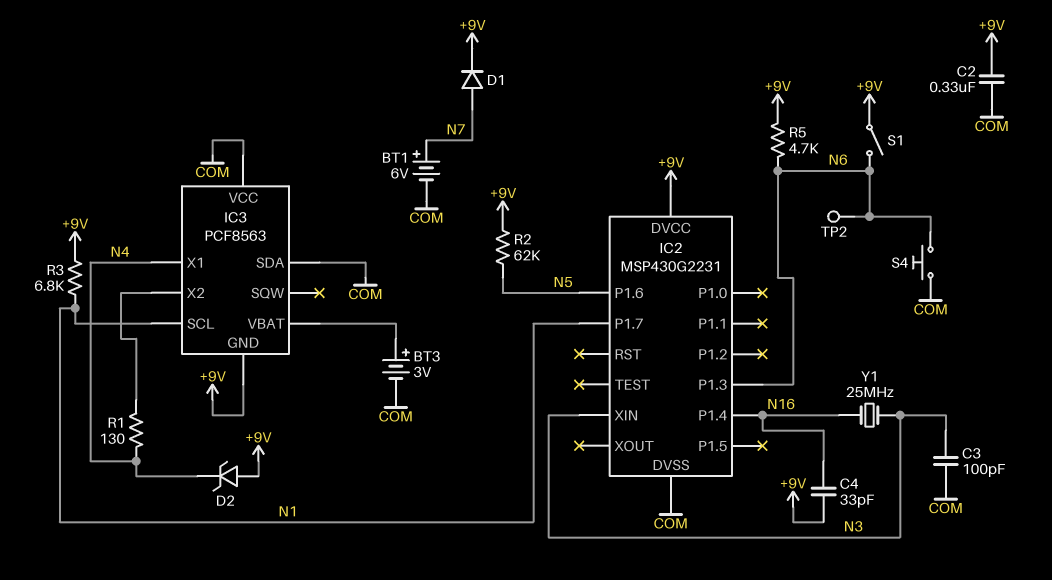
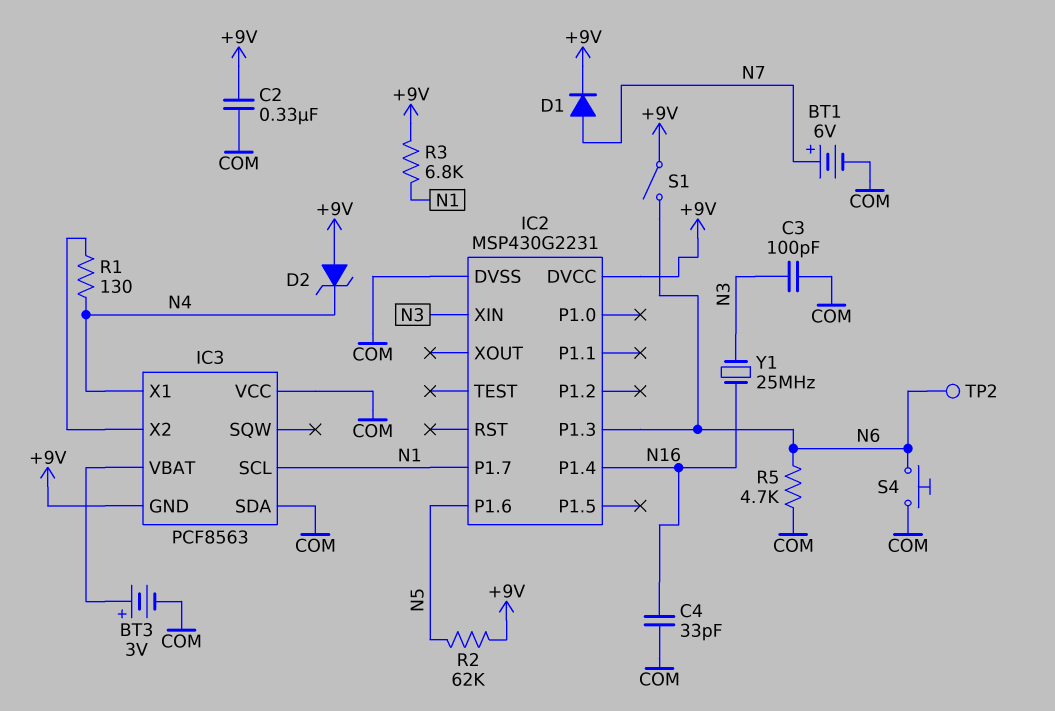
C4: 33pF (+9V, N16) -> 33pF (COM, N16)
R5: 4.7k (+9V, N6) -> 4.7k (COM, N6)

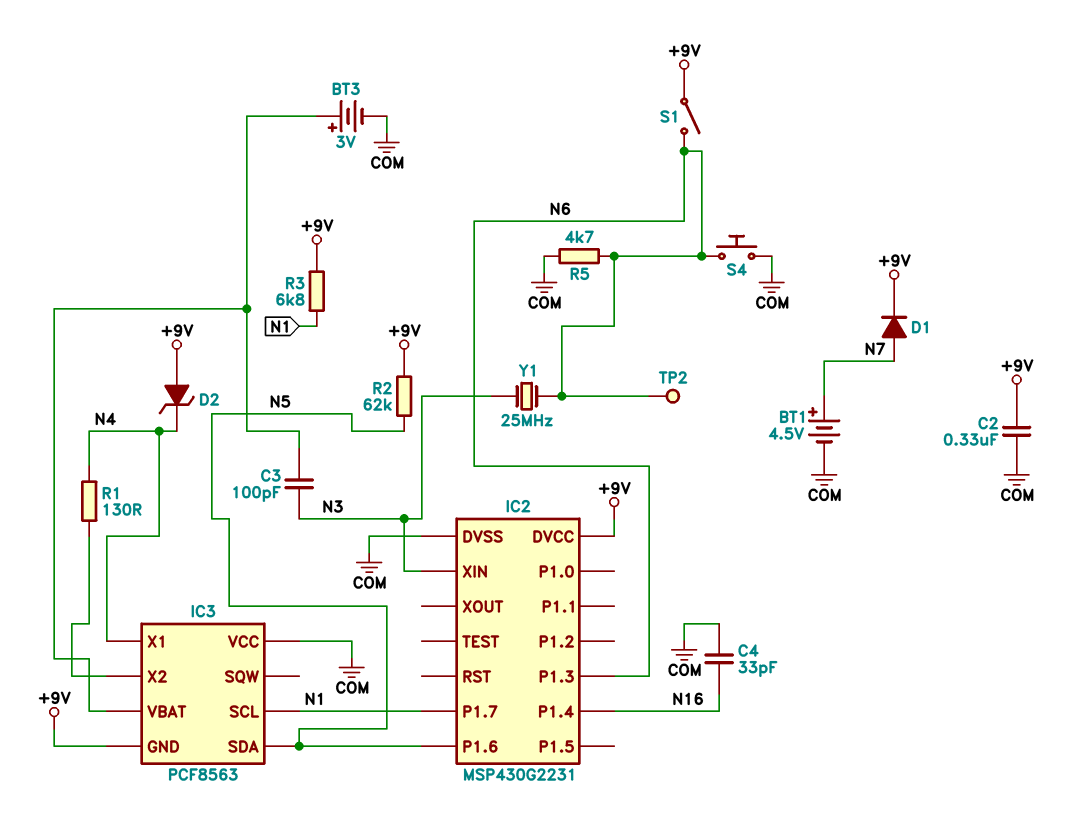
BT1: 6V (plus N7, minus COM) -> 4.5V (plus N7, minus COM)
C3: 100pF (COM, N3) -> 100pF (IC3/VBAT, N3)
IC3 pin SDA: COM -> N5
Y1: 25MHz (N3, N16) -> 25MHz (N3, N6)

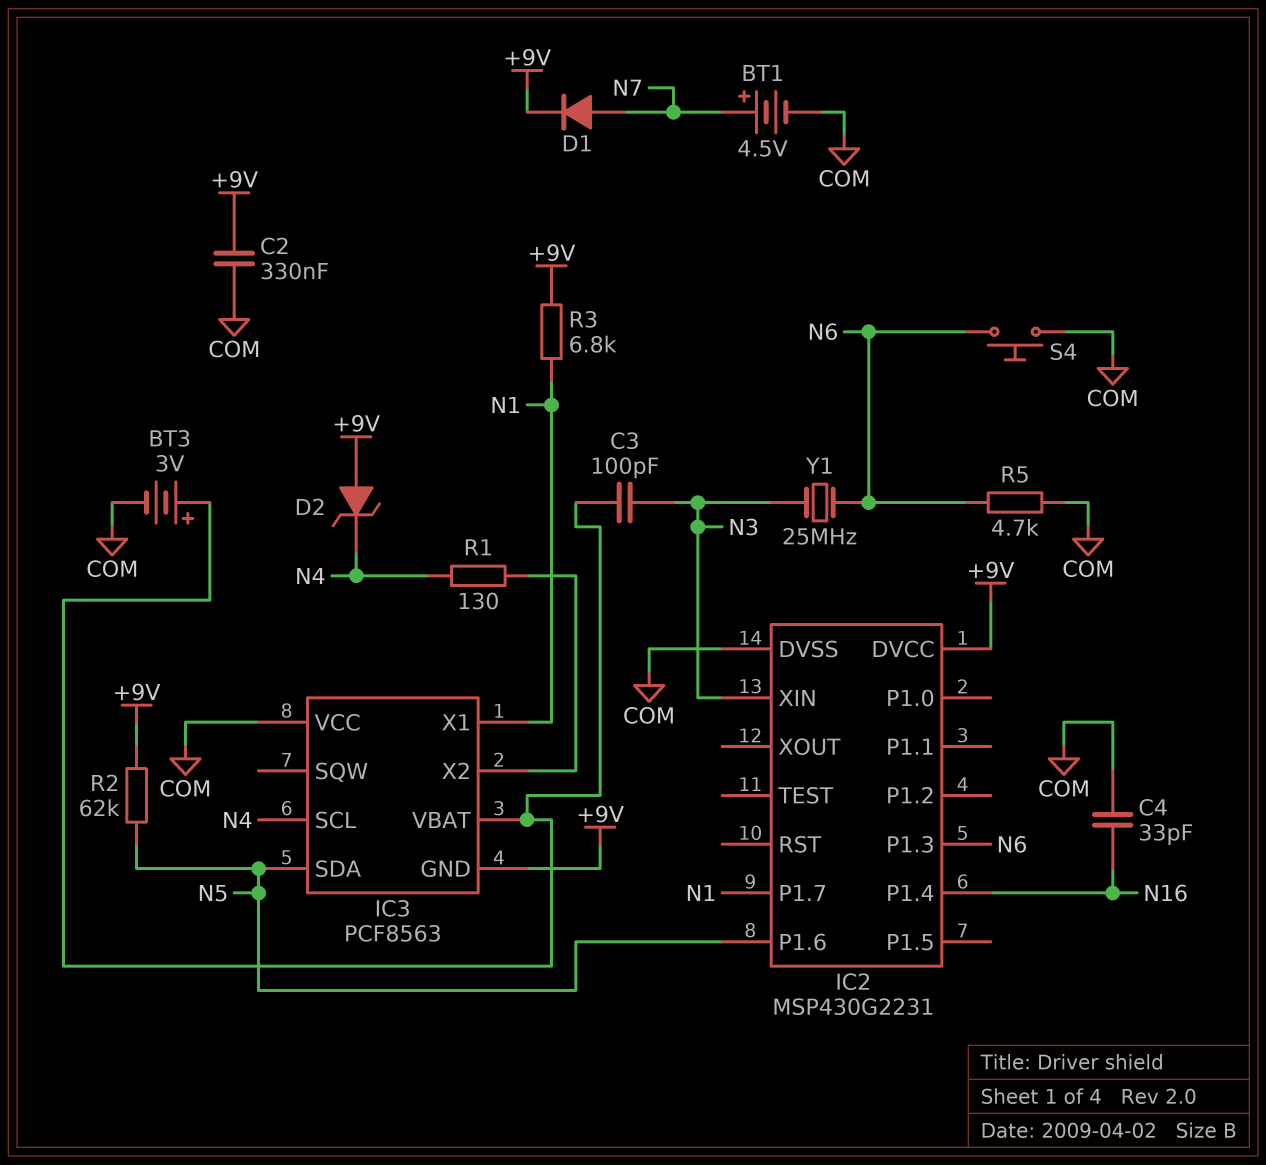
IC3 pin SCL: N1 -> N4
IC3 pin X1: N4 -> N1
S1: switch (+9V, N6) -> none
TP2: test point (N6) -> none

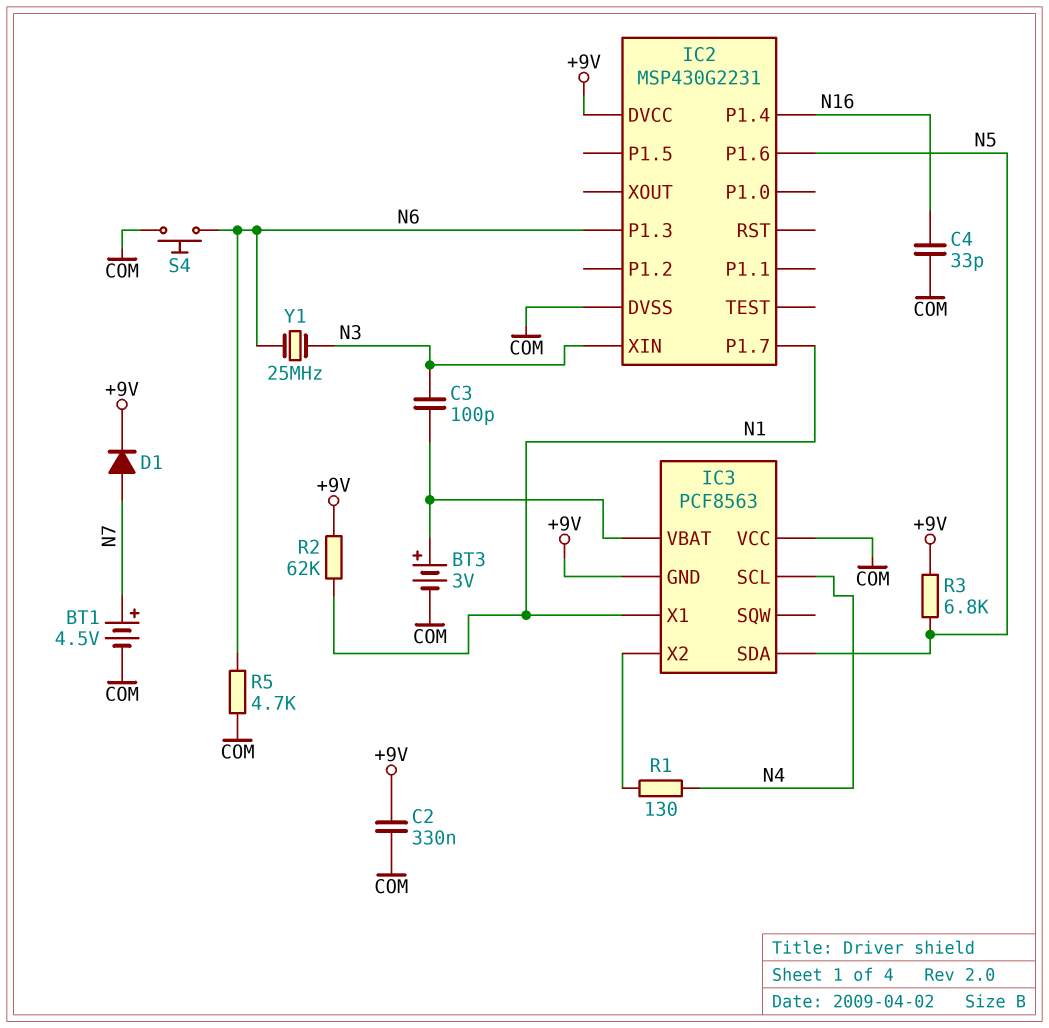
D2: zener (A +9V, K N4) -> none
R2: 62k (+9V, N5) -> 62k (+9V, N1)
R3: 6.8k (+9V, N1) -> 6.8k (+9V, N5)

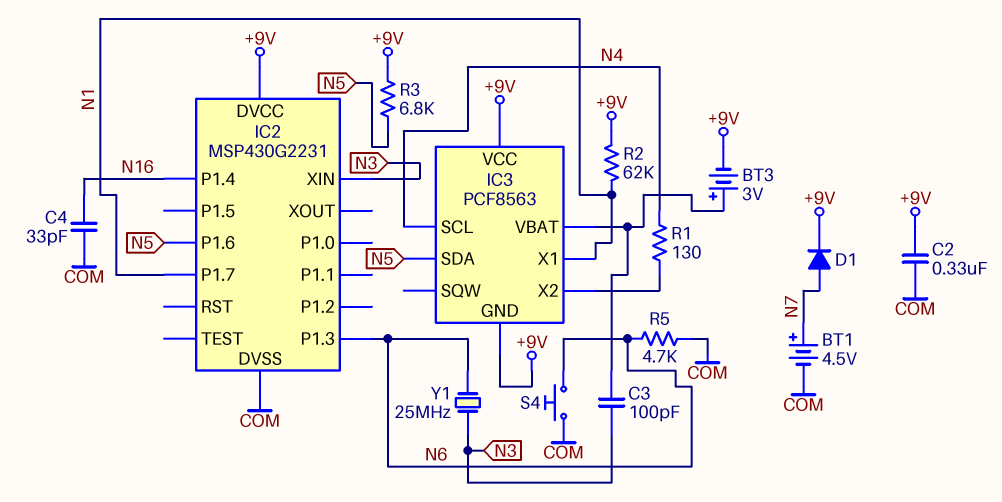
BT3: 3V (plus IC3/VBAT, minus COM) -> 3V (plus IC3/VBAT, minus +9V)
IC3 pin VCC: COM -> +9V

